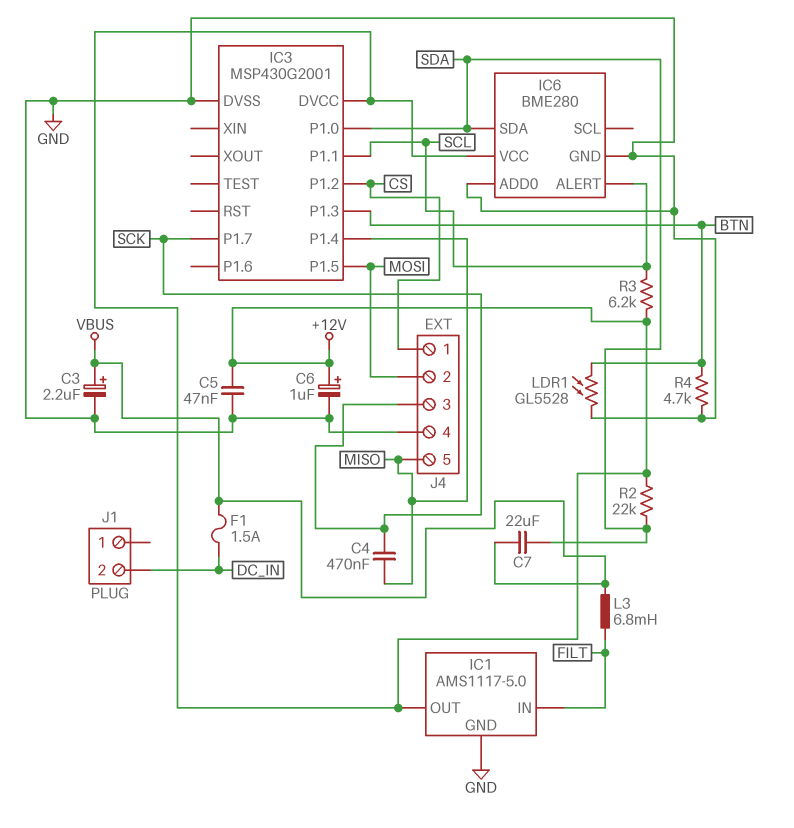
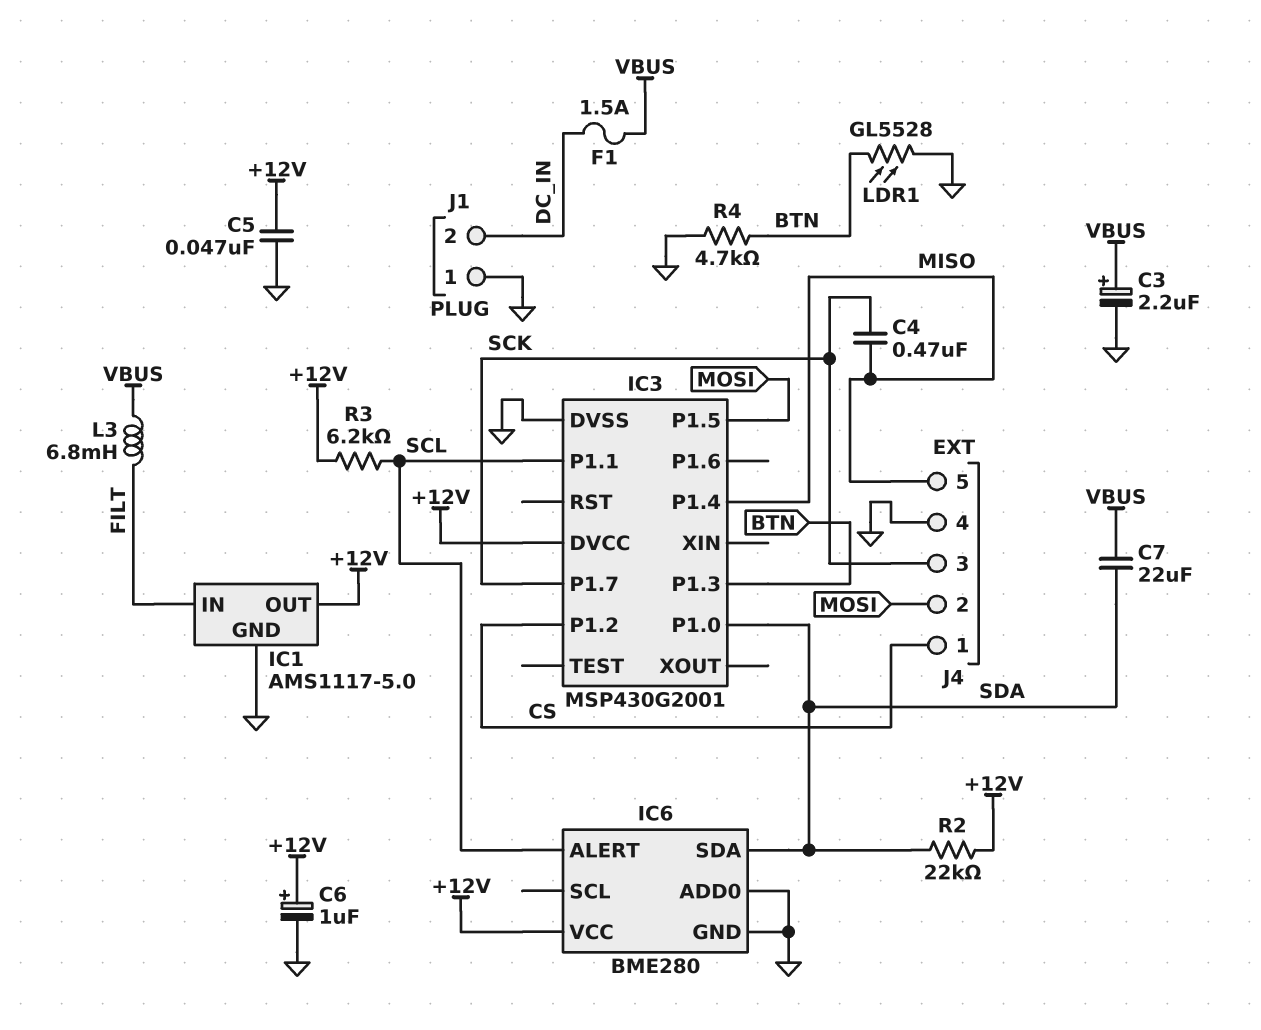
J1 pin 1: none -> GND

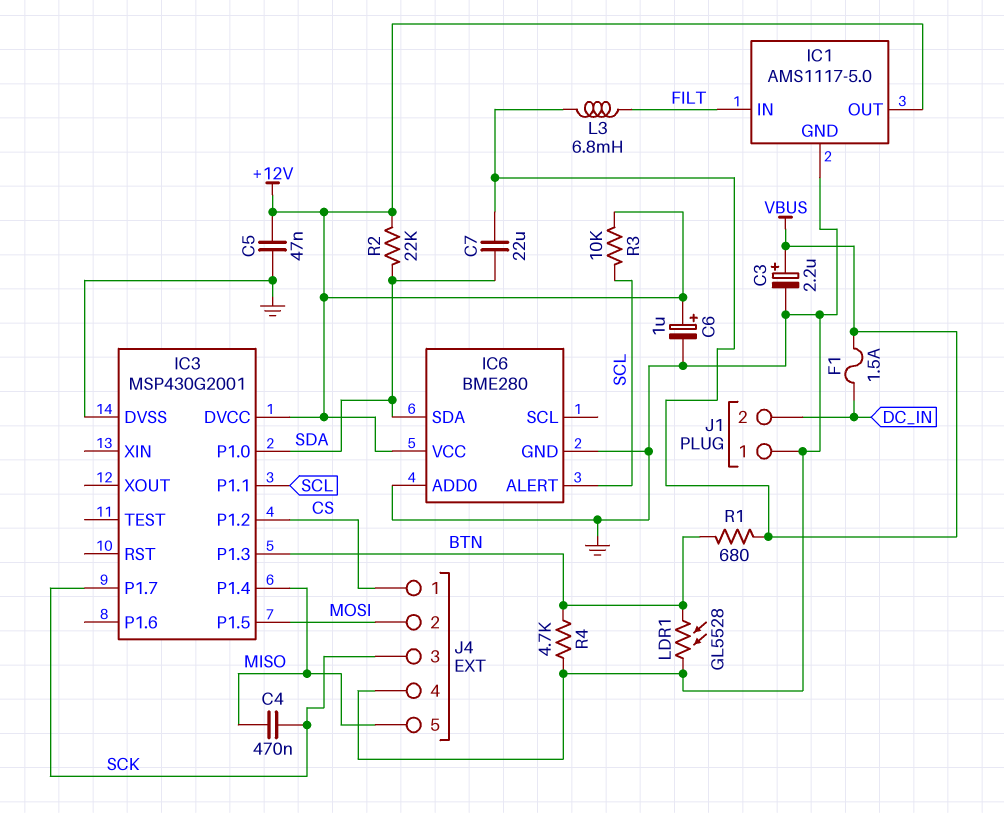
R1: none -> 680 (BTN, VBUS)
R3: 6.2k (+12V, SCL) -> 10k (+12V, SCL)

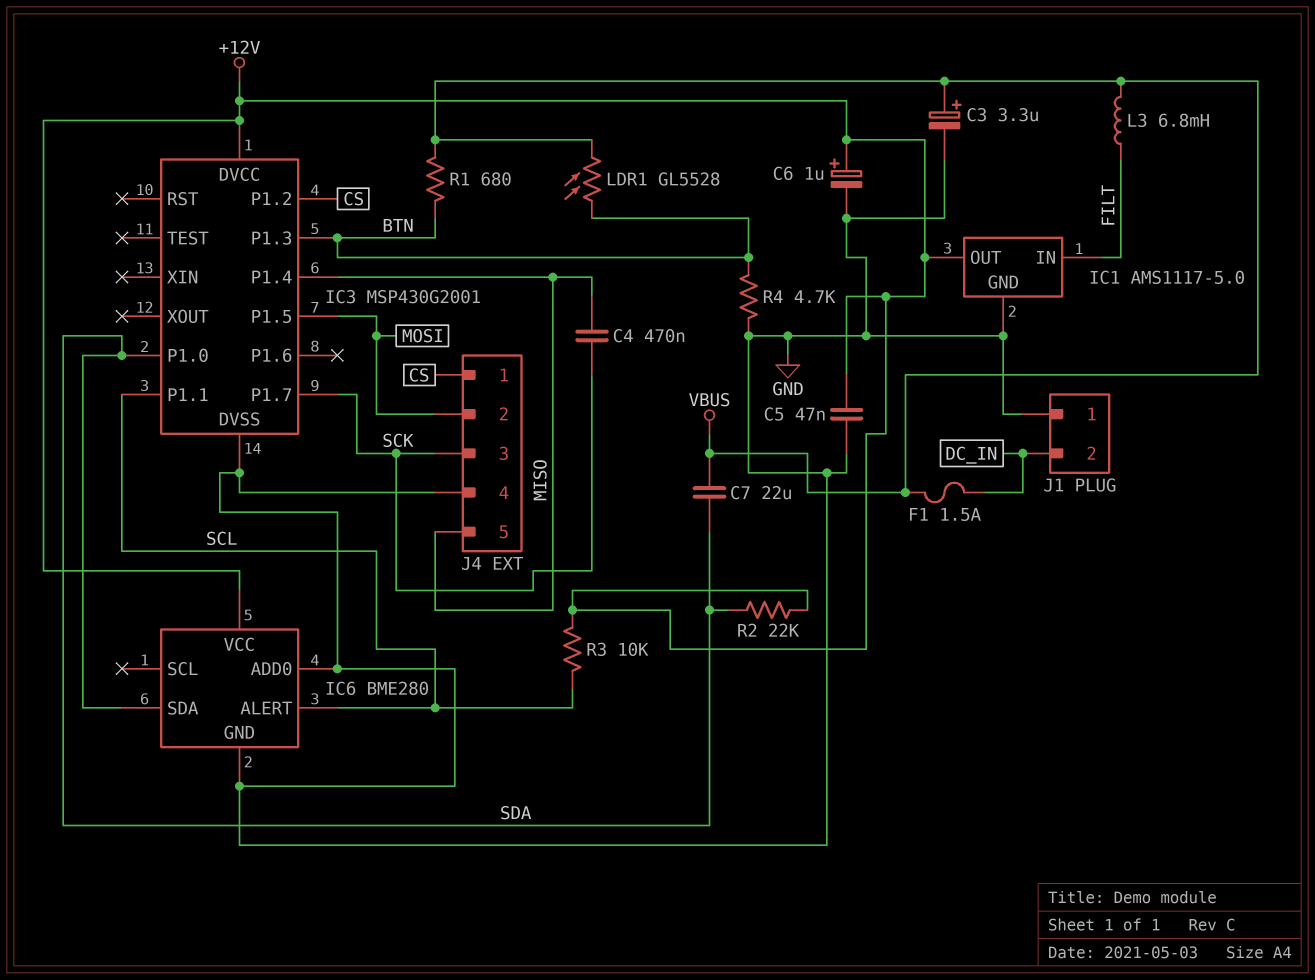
C3: 2.2uF (plus VBUS, minus GND) -> 3.3uF (plus VBUS, minus GND)
LDR1: GL5528 (BTN, GND) -> GL5528 (BTN, VBUS)

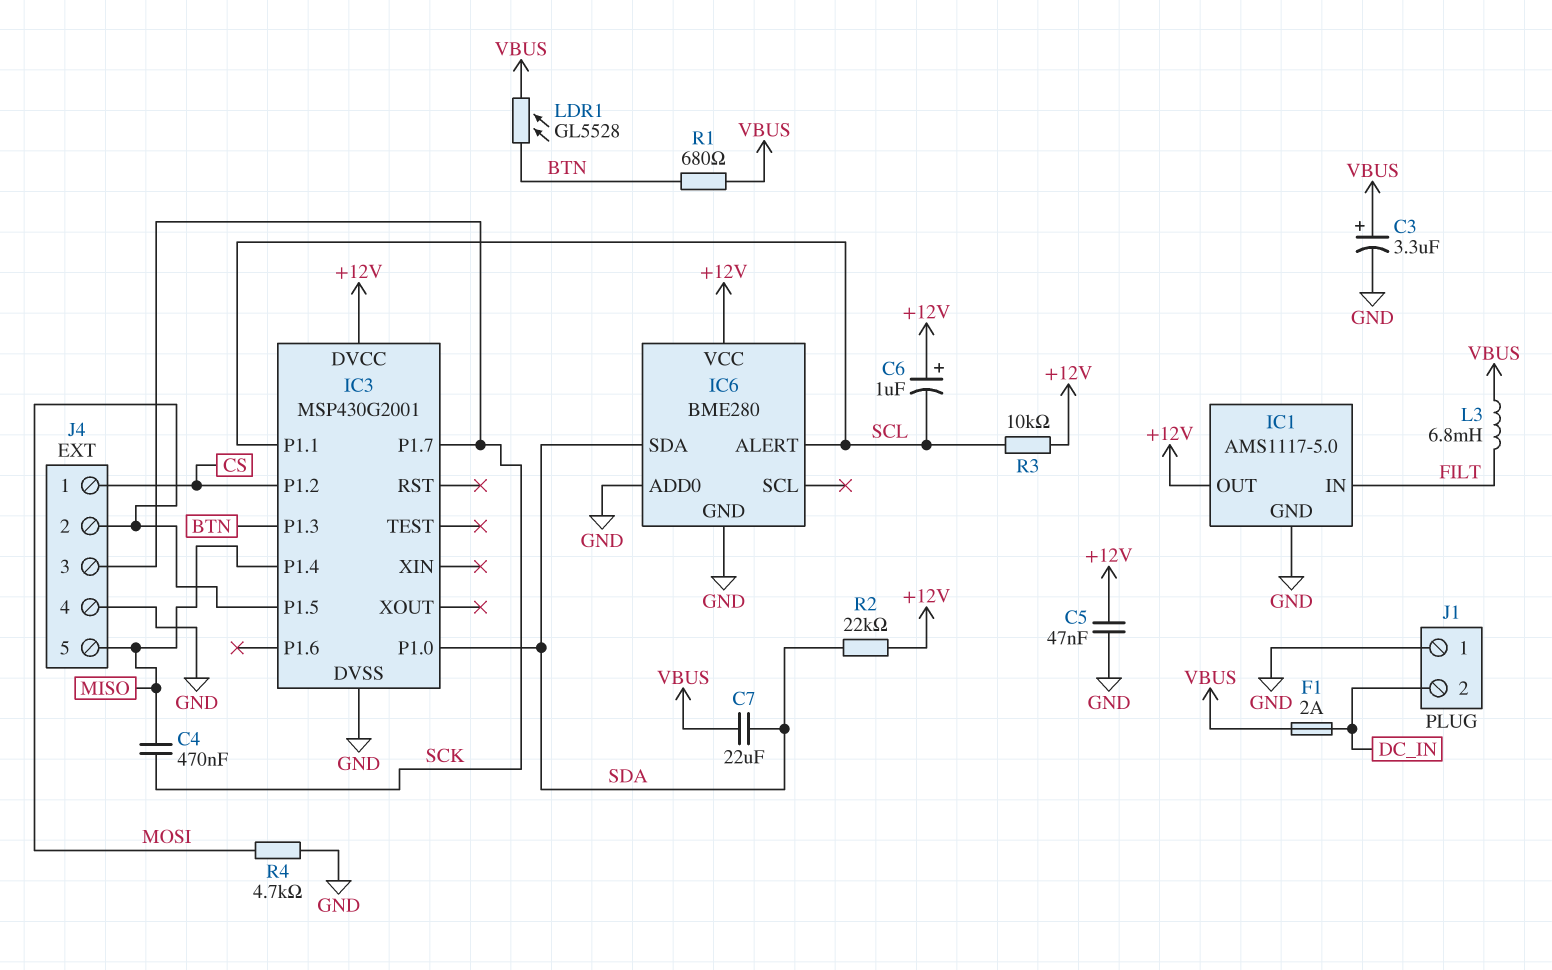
C6: 1uF (plus +12V, minus GND) -> 1uF (plus +12V, minus SCL)
F1: 1.5A (DC_IN, VBUS) -> 2A (DC_IN, VBUS)
R4: 4.7k (BTN, GND) -> 4.7k (GND, MOSI)

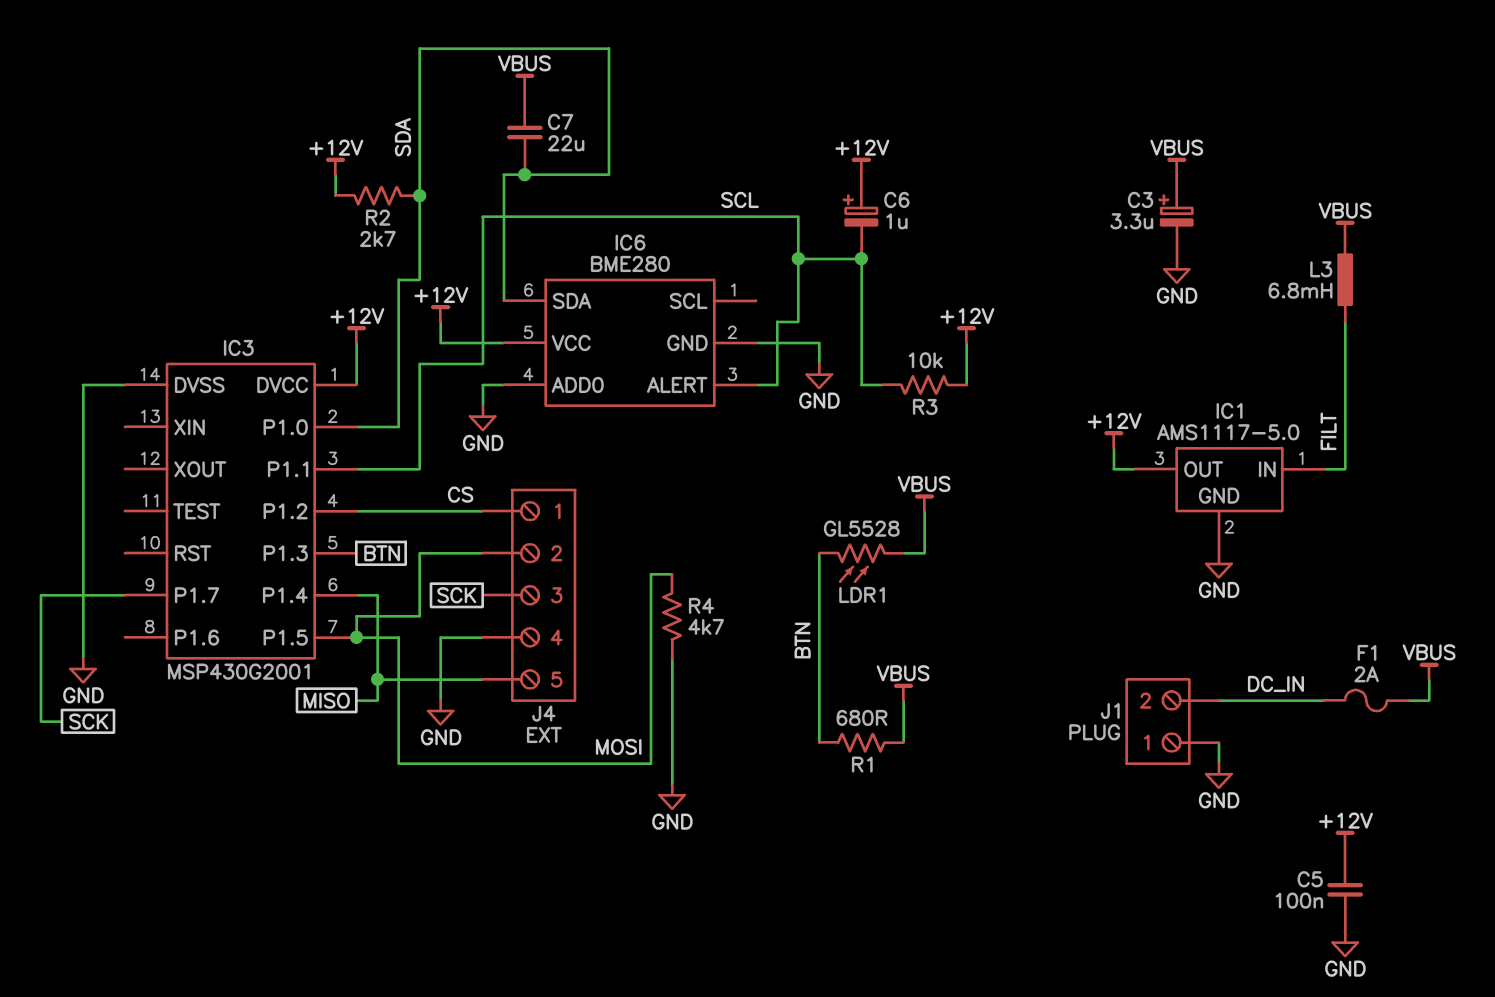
C4: 470nF (MISO, SCK) -> none
C5: 47nF (+12V, GND) -> 100nF (+12V, GND)
R2: 22k (+12V, SDA) -> 2.7k (+12V, SDA)

